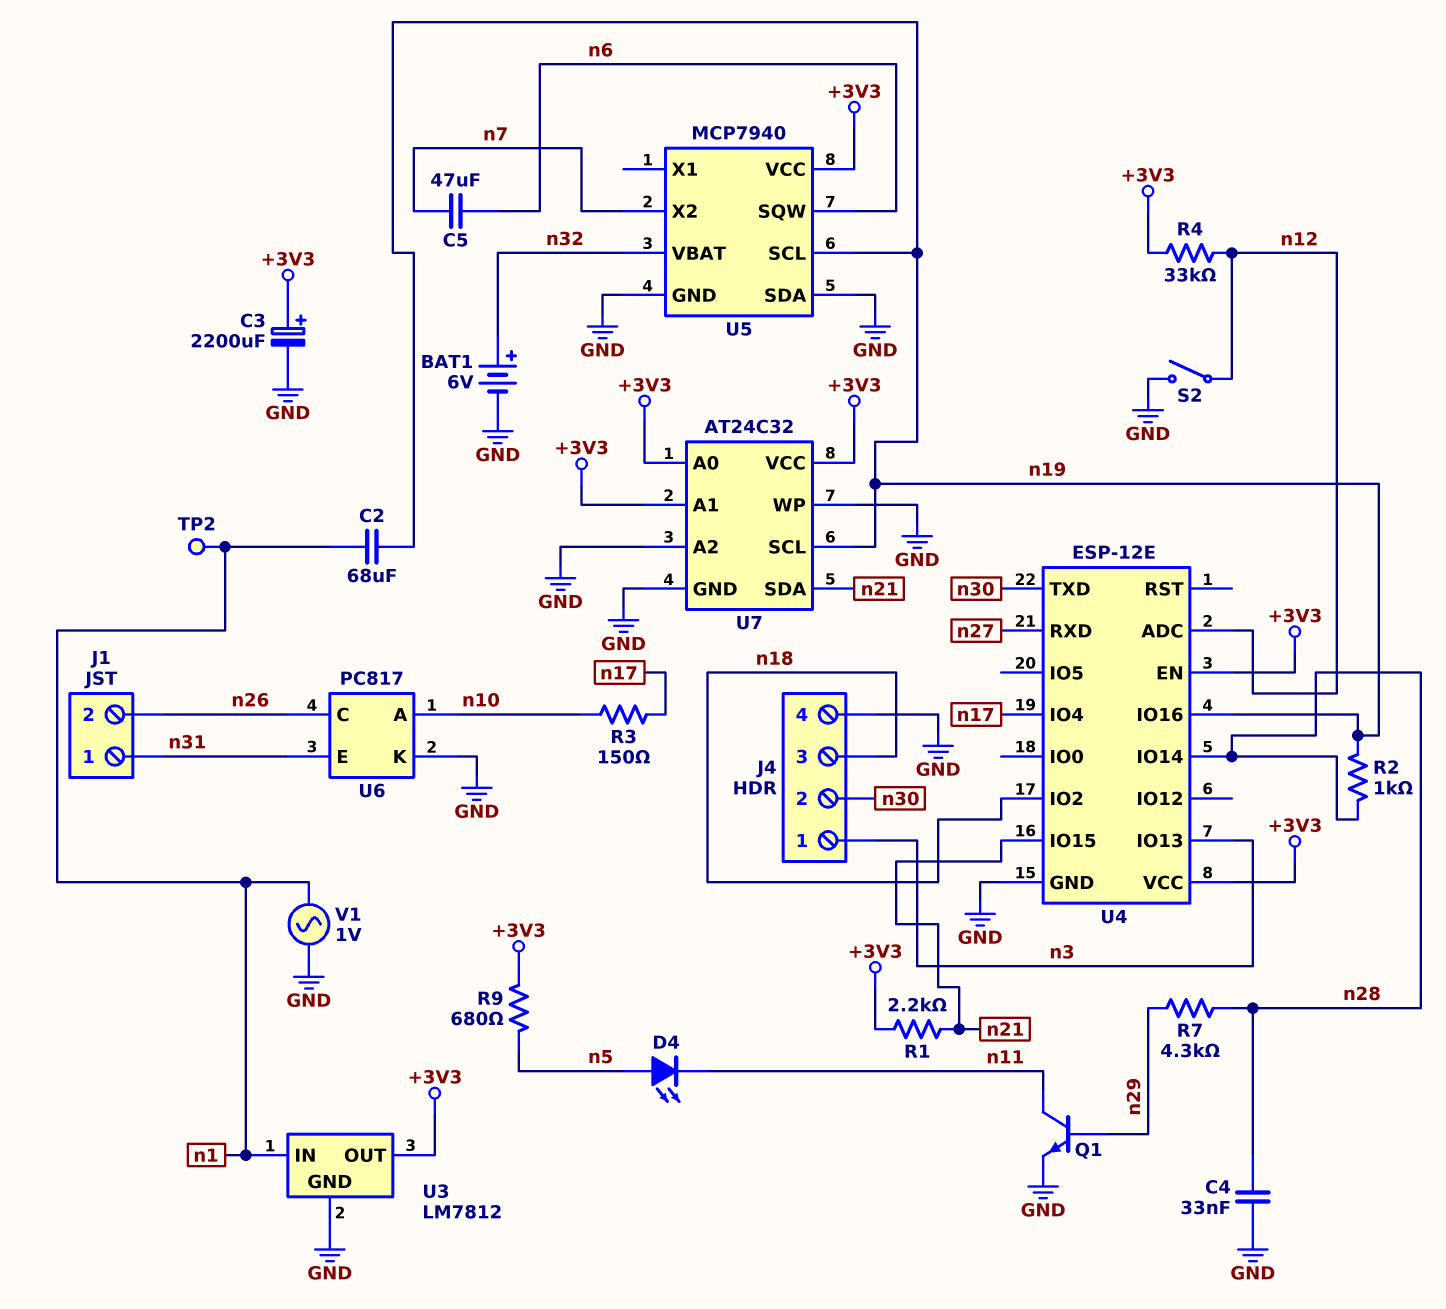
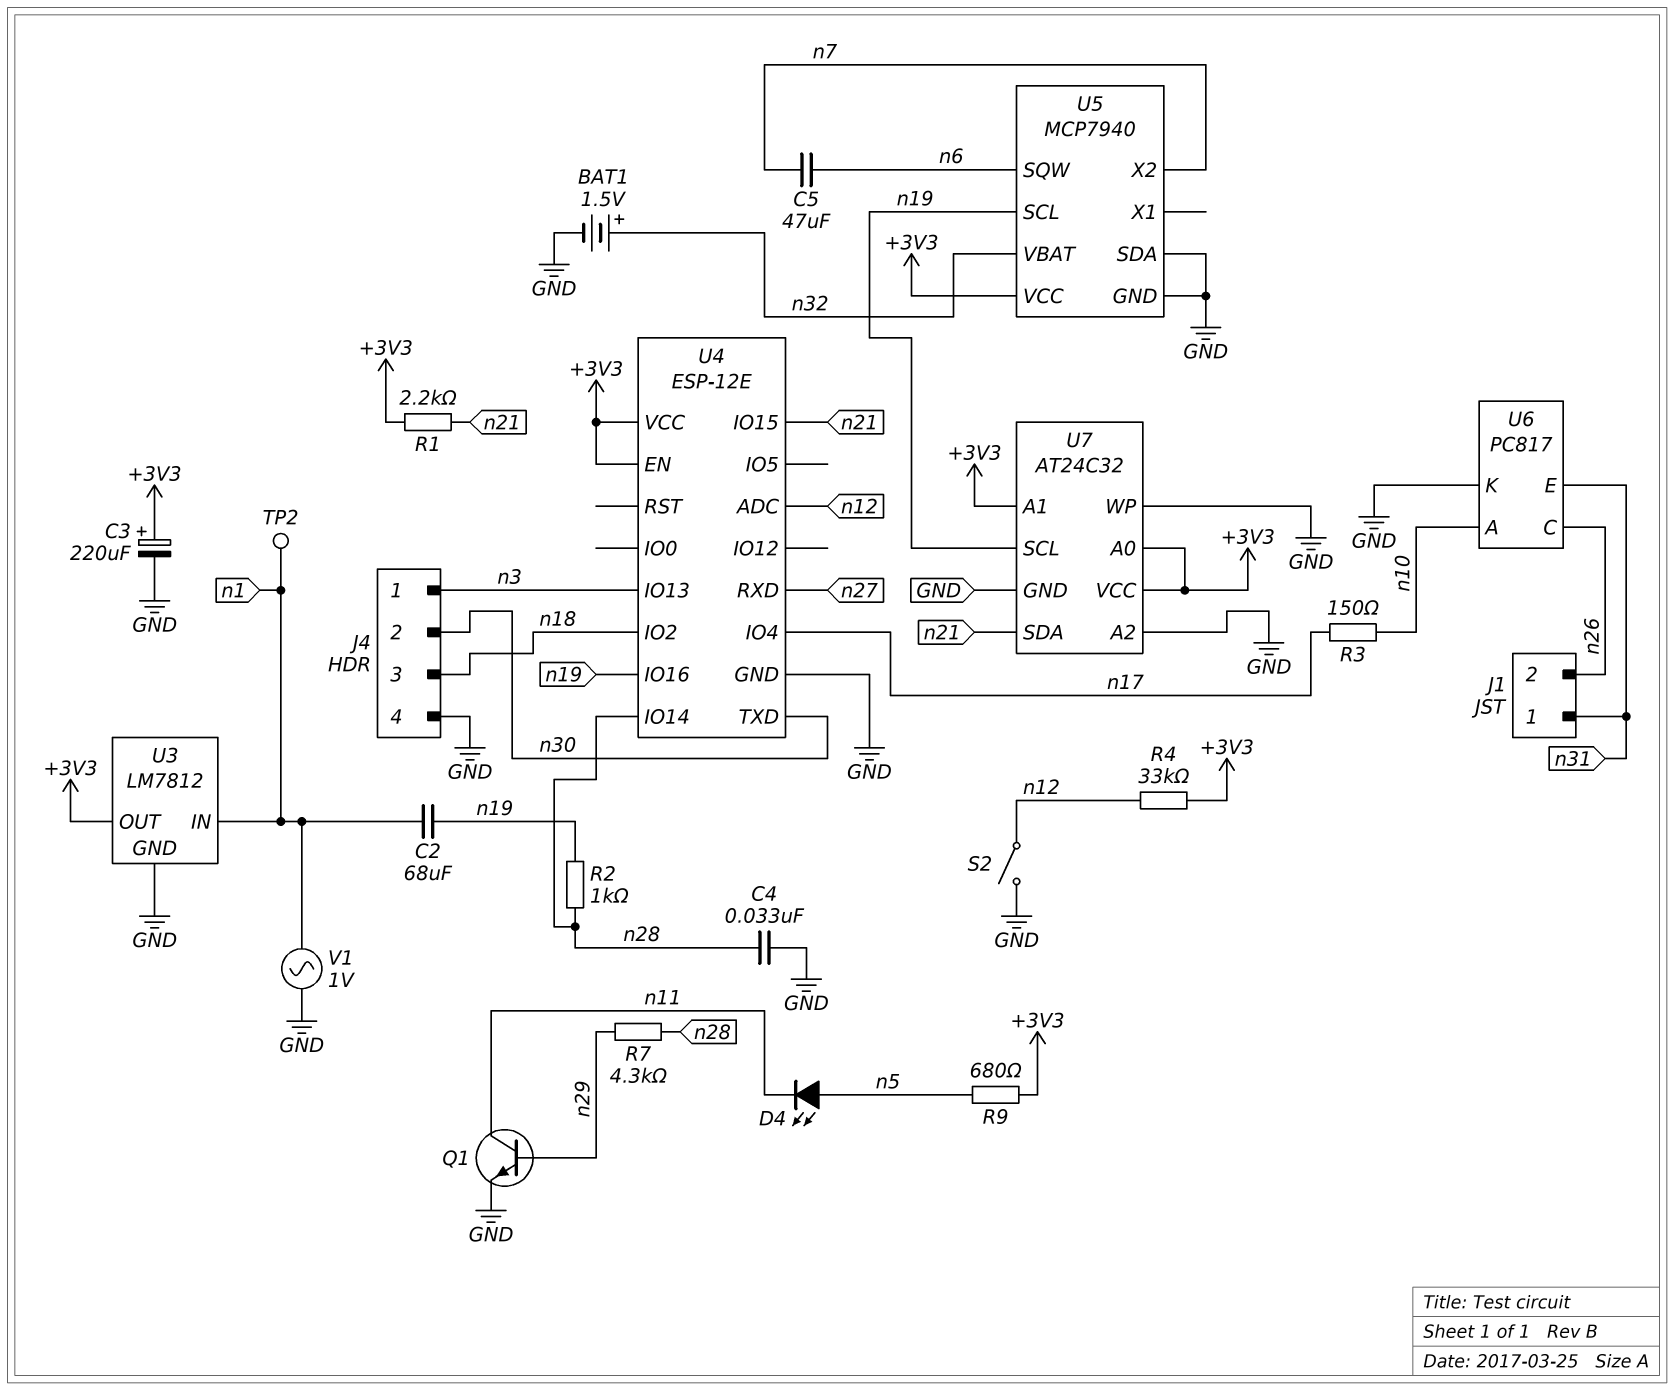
BAT1: 6V (plus n32, minus GND) -> 1.5V (plus n32, minus GND)
C3: 2200uF (plus +3V3, minus GND) -> 220uF (plus +3V3, minus GND)

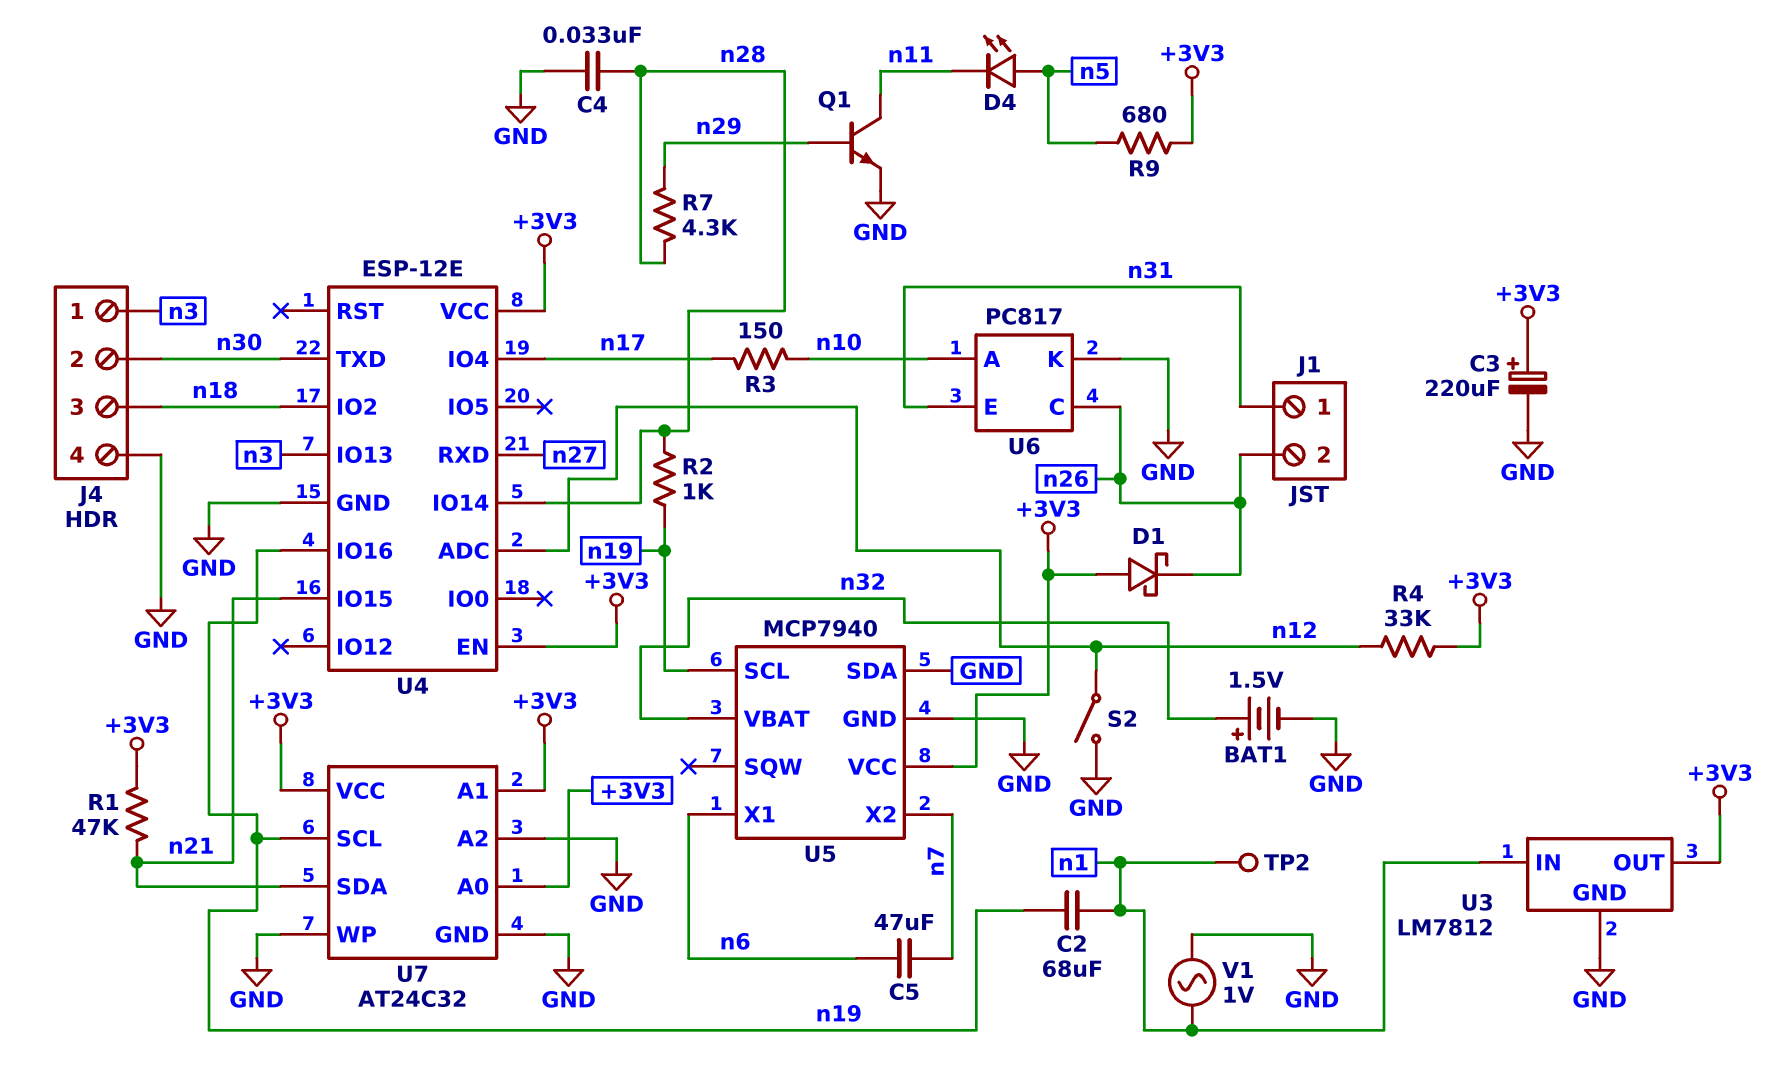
D1: none -> schottky (A +3V3, K n26)
R1: 2.2k (+3V3, n21) -> 47k (+3V3, n21)
U5 pin SQW: n6 -> none
U5 pin X1: none -> n6

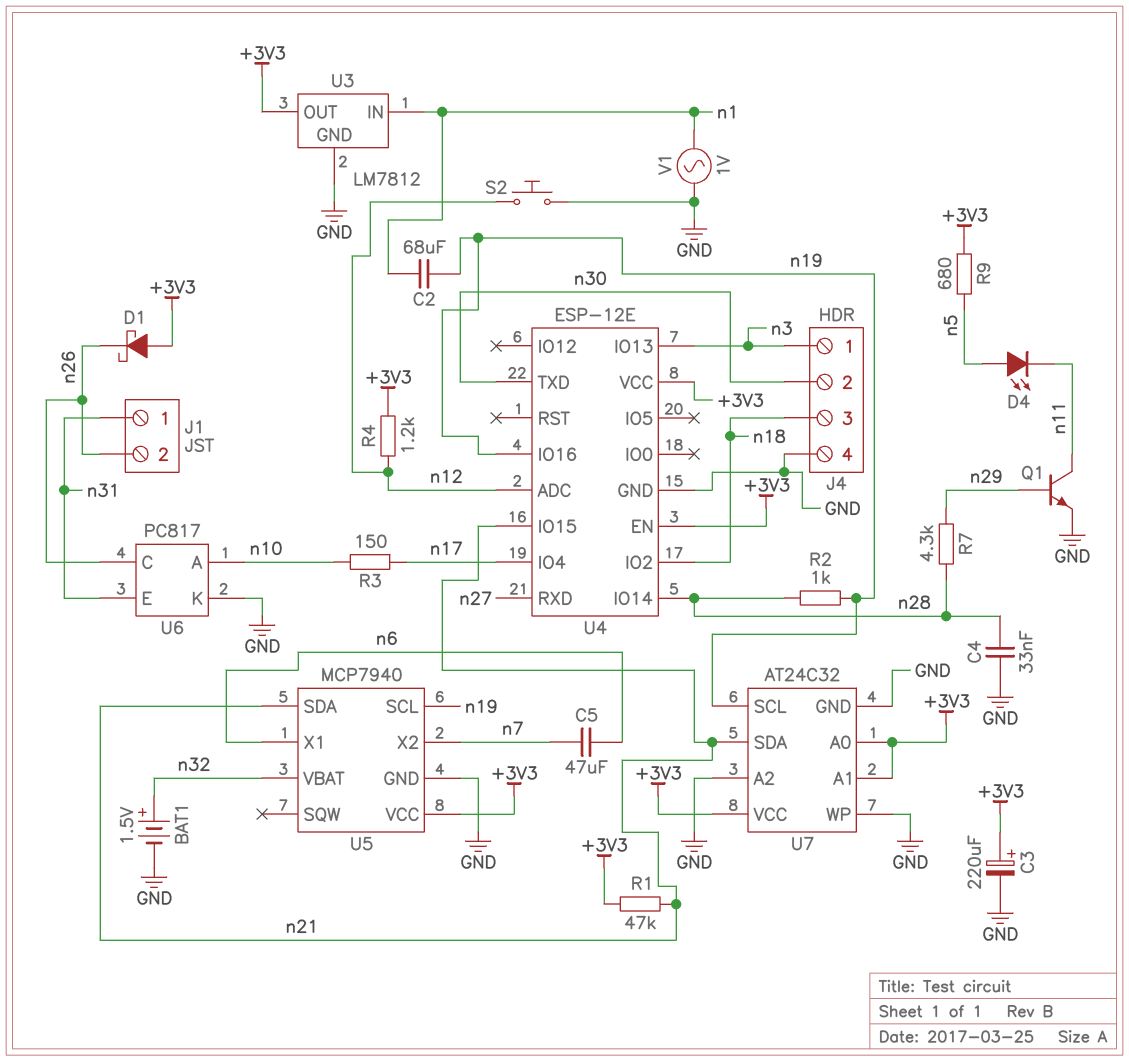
R4: 33k (+3V3, n12) -> 1.2k (+3V3, n12)
S2: switch (GND, n12) -> button (GND, n12)
TP2: test point (n1) -> none
U5 pin SDA: GND -> n21

